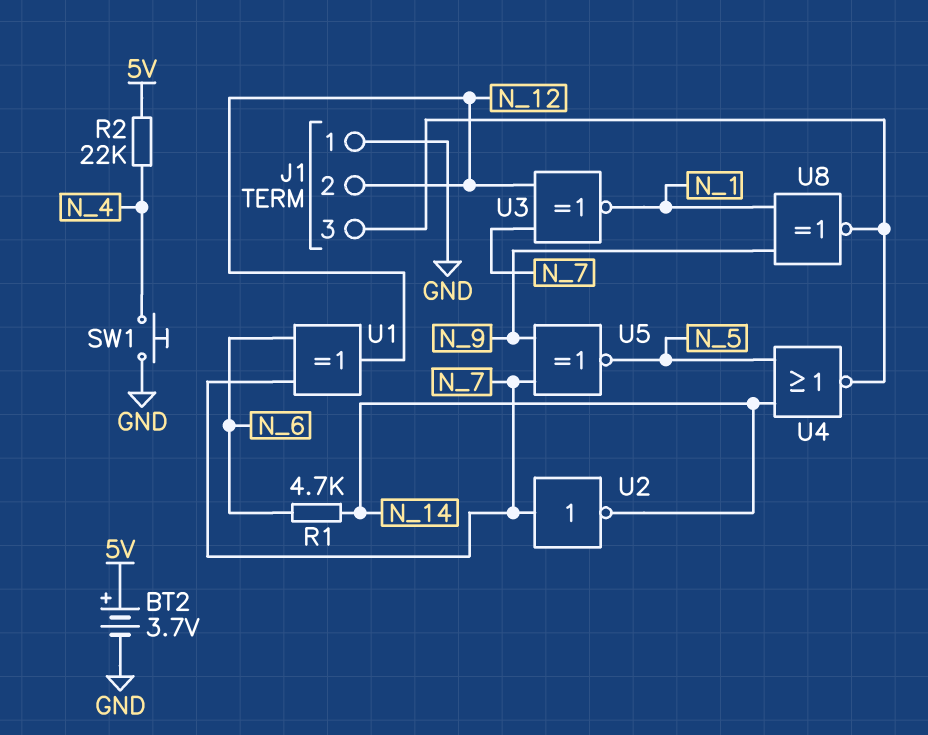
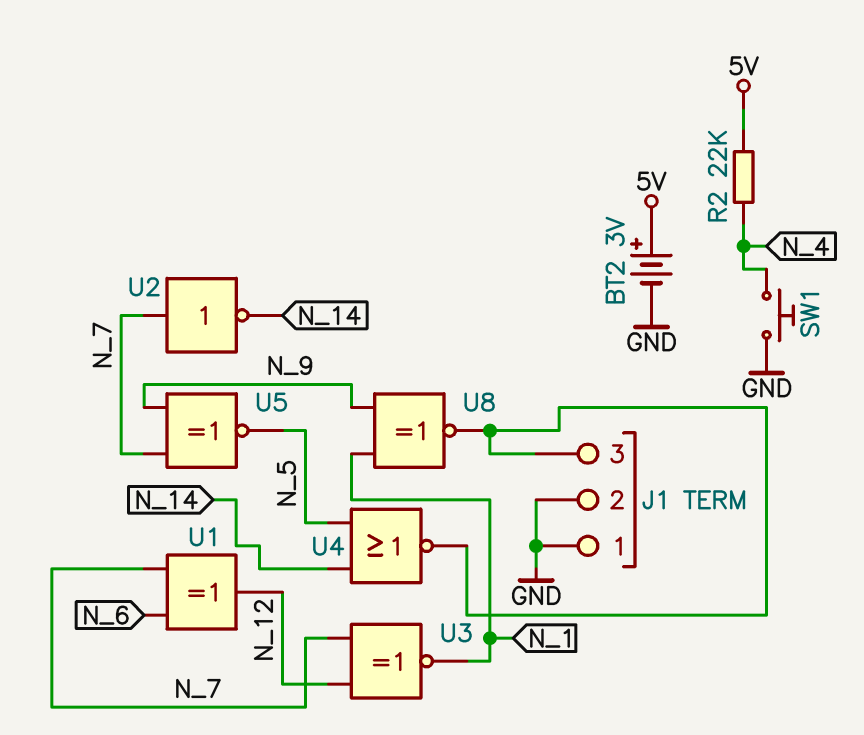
BT2: 3.7V (plus 5V, minus GND) -> 3V (plus 5V, minus GND)
J1 pin 2: N_12 -> GND
R1: 4.7k (N_6, N_14) -> none

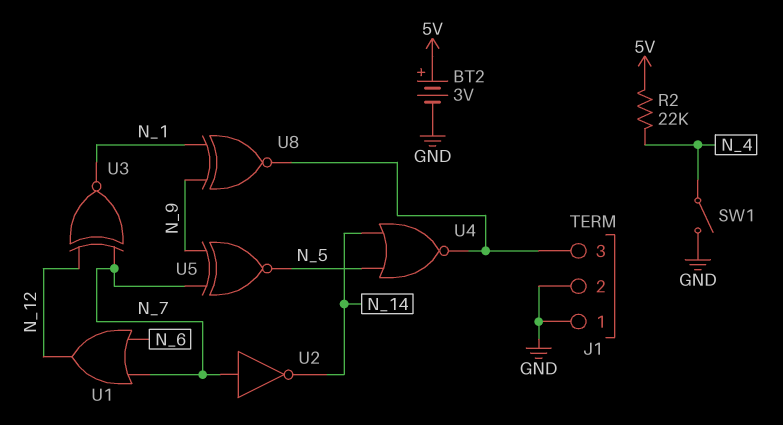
SW1: button (GND, N_4) -> switch (GND, N_4)
U1: XOR (in N_6, in N_7, out N_12) -> OR (in N_6, in N_7, out N_12)

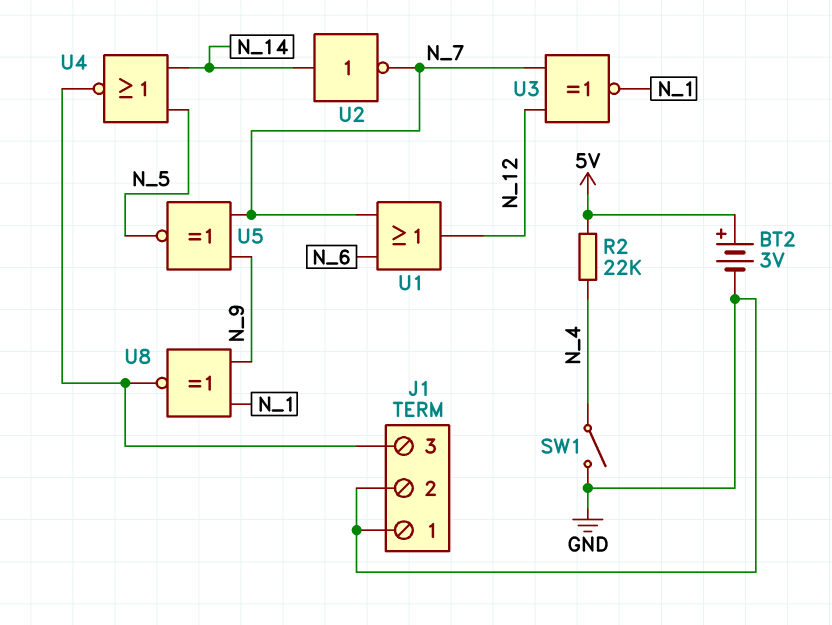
U2: NOT (in N_7, out N_14) -> NOT (in N_14, out N_7)

